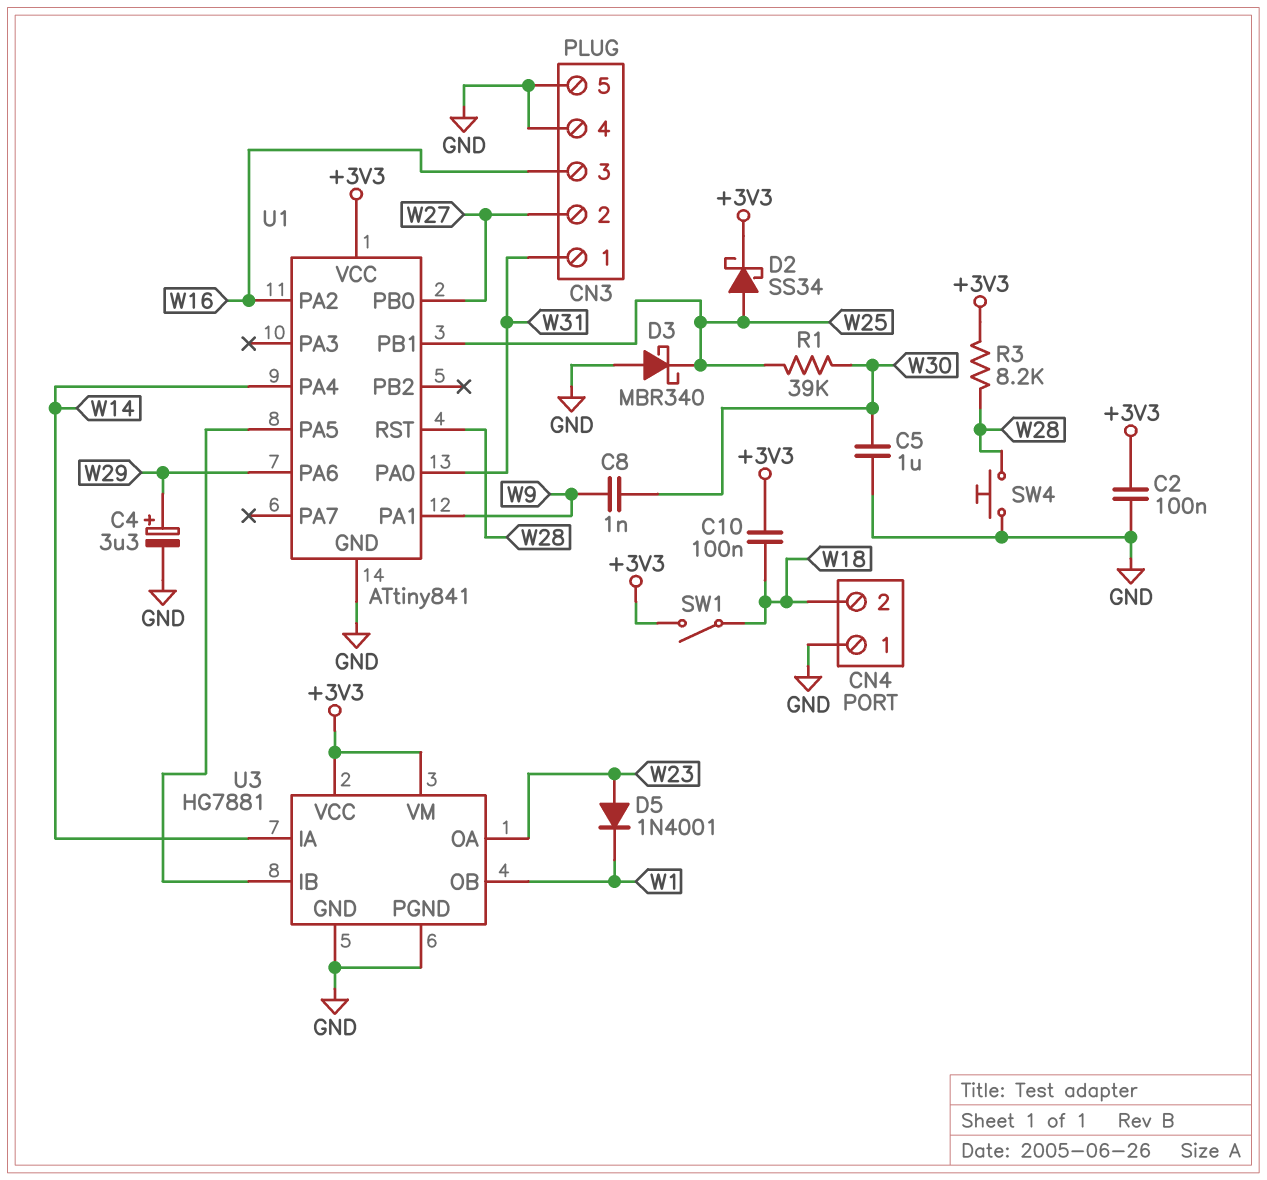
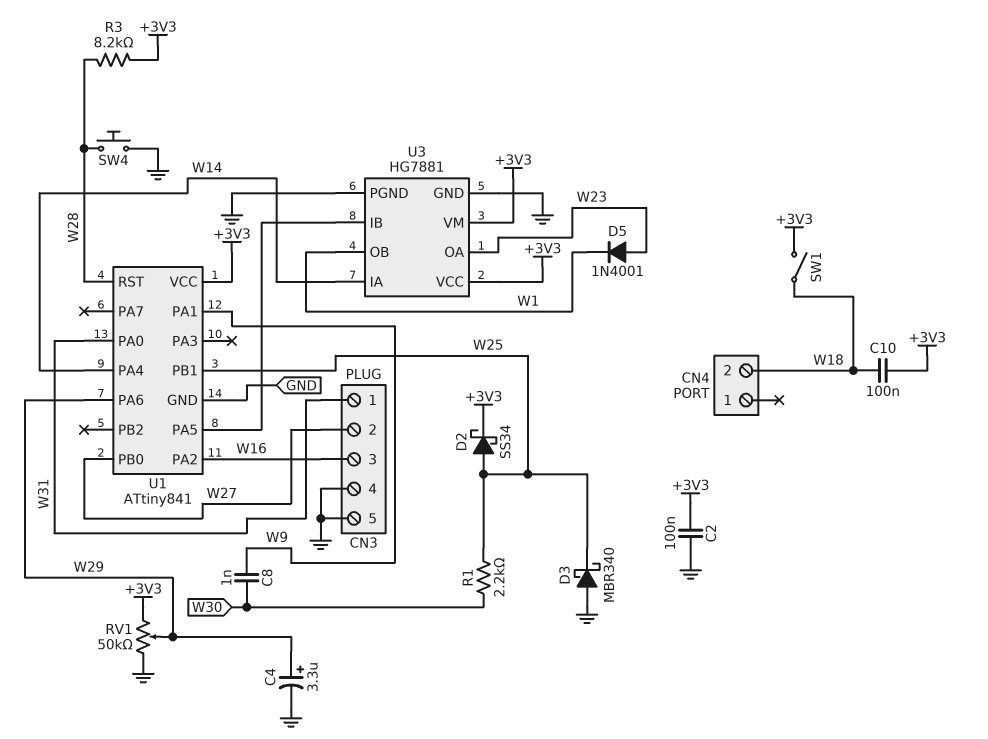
C5: 1uF (GND, W30) -> none
CN4 pin 1: GND -> none
R1: 39k (W25, W30) -> 2.2k (W25, W30)
RV1: none -> 50k (+3V3, GND, wiper W29)

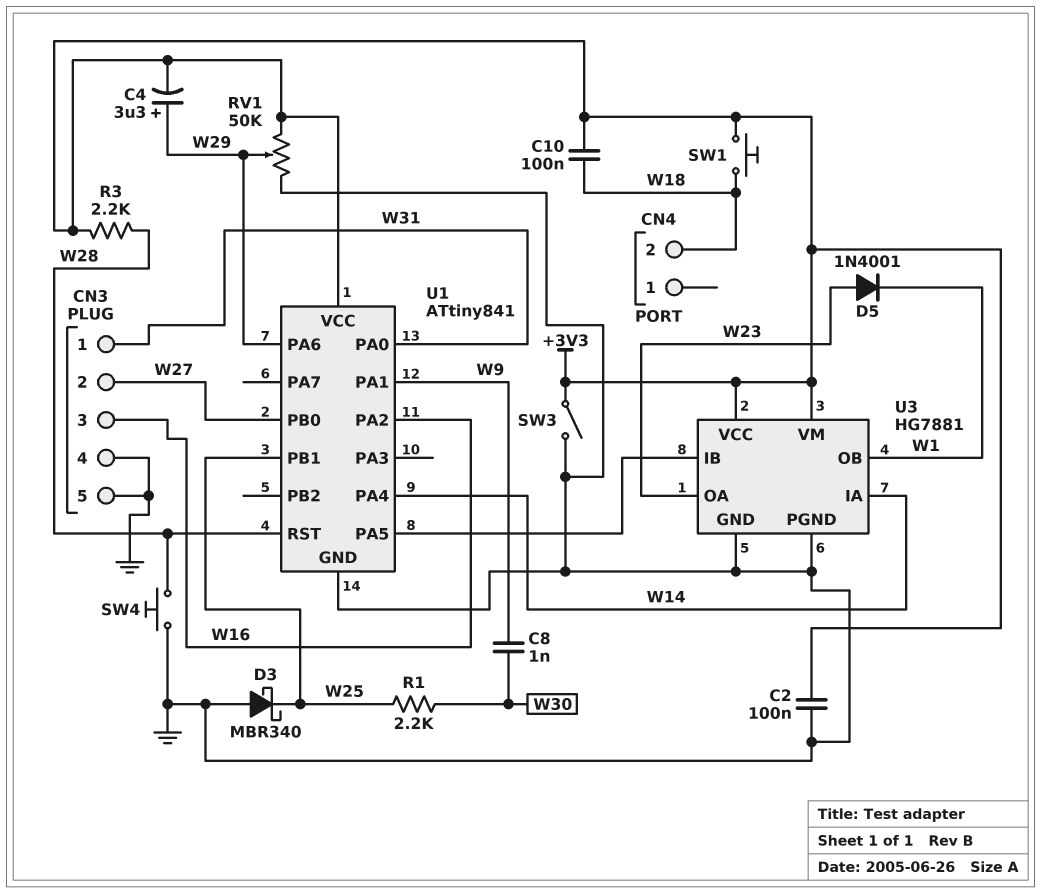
C4: 3.3uF (plus W29, minus GND) -> 3.3uF (plus W29, minus +3V3)
D2: schottky SS34 (A W25, K +3V3) -> none
R3: 8.2k (+3V3, W28) -> 2.2k (+3V3, W28)
SW1: switch (+3V3, W18) -> button (+3V3, W18)
SW3: none -> switch (+3V3, GND)

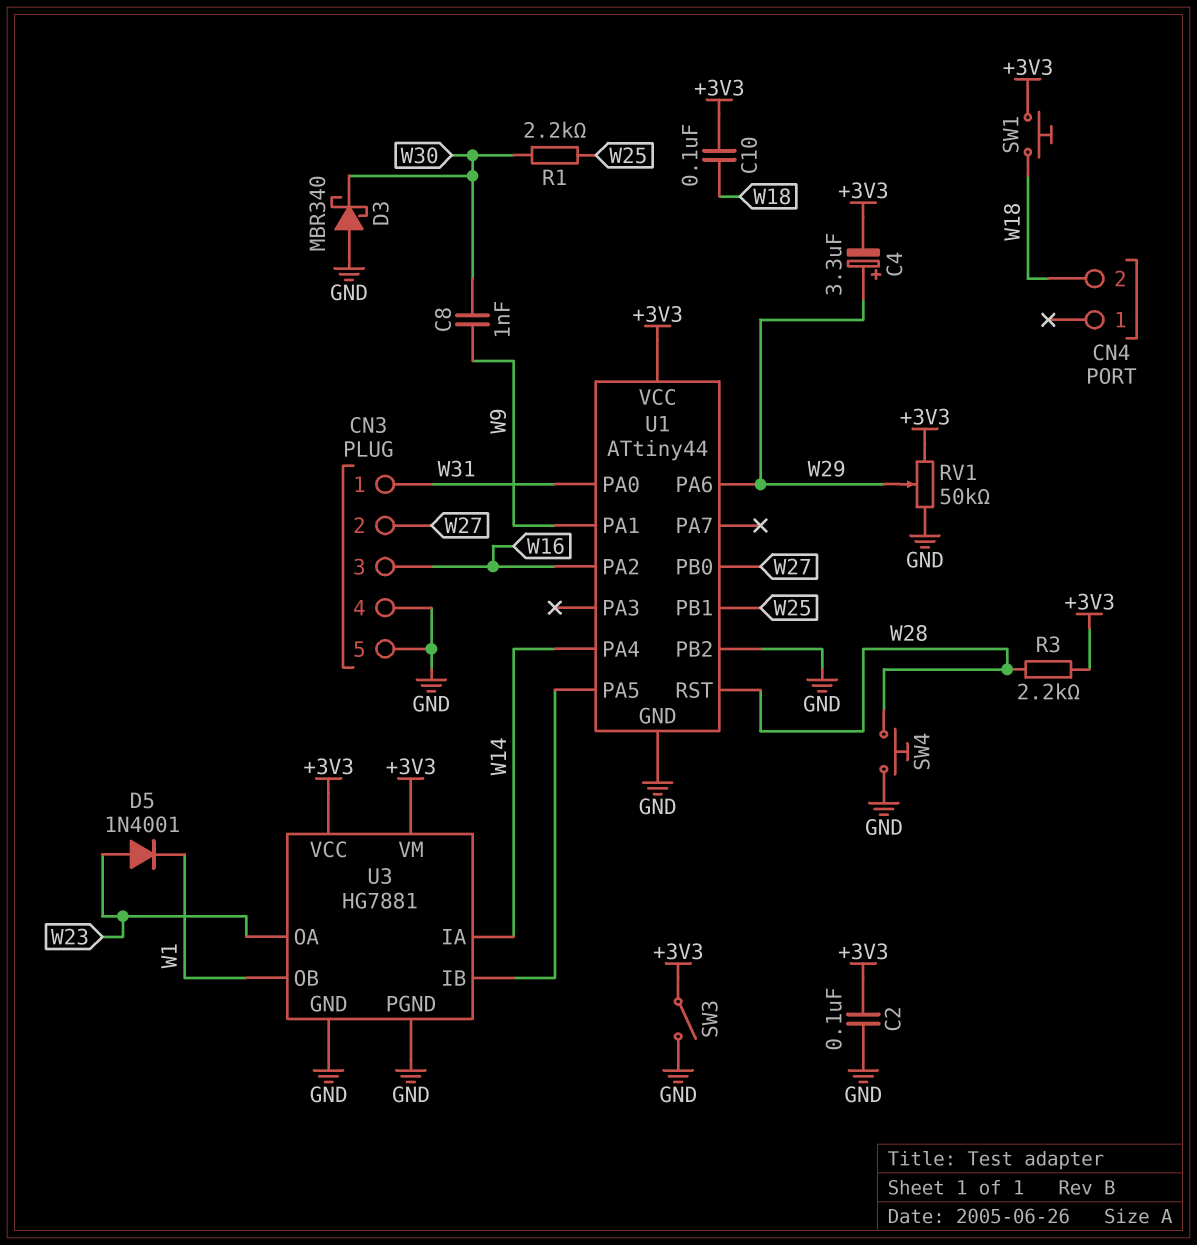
D3: schottky MBR340 (A GND, K W25) -> schottky MBR340 (A GND, K W30)
U1: ATtiny841 -> ATtiny44
U1 pin PB2: none -> GND

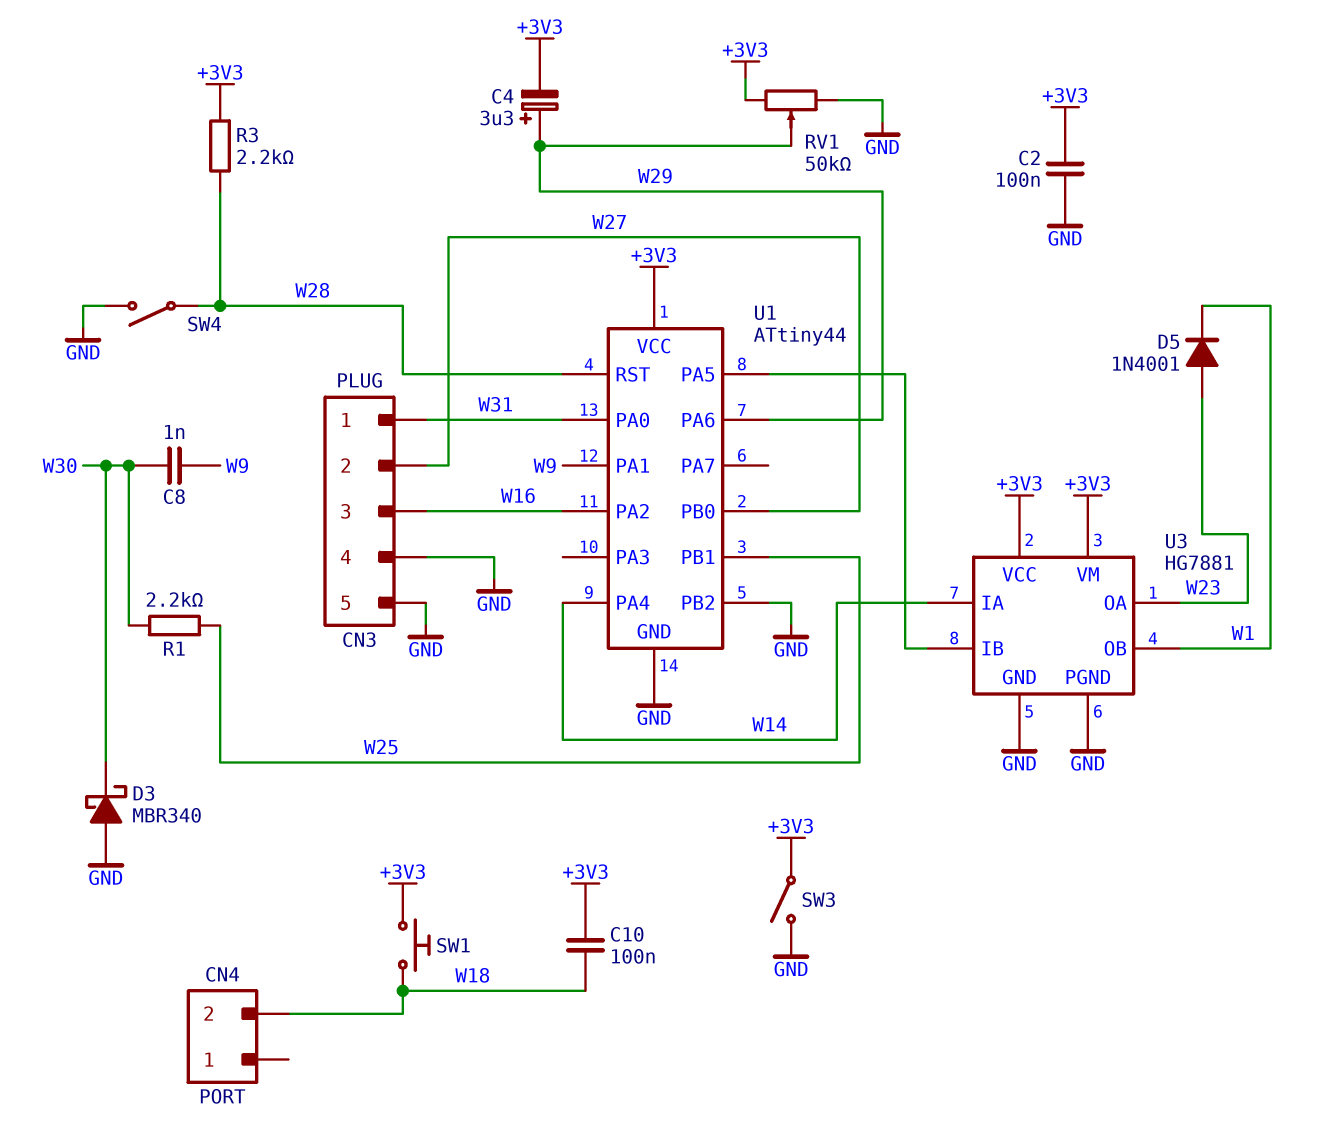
SW4: button (GND, W28) -> switch (GND, W28)

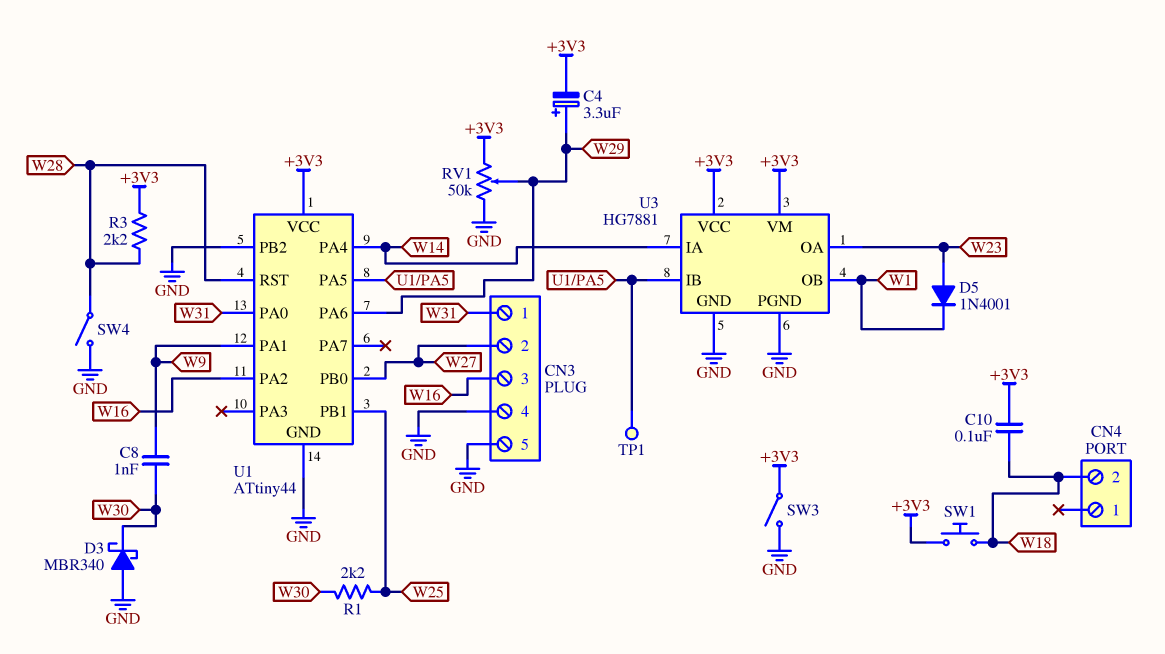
C2: 100nF (+3V3, GND) -> none
TP1: none -> test point (U1/PA5)

